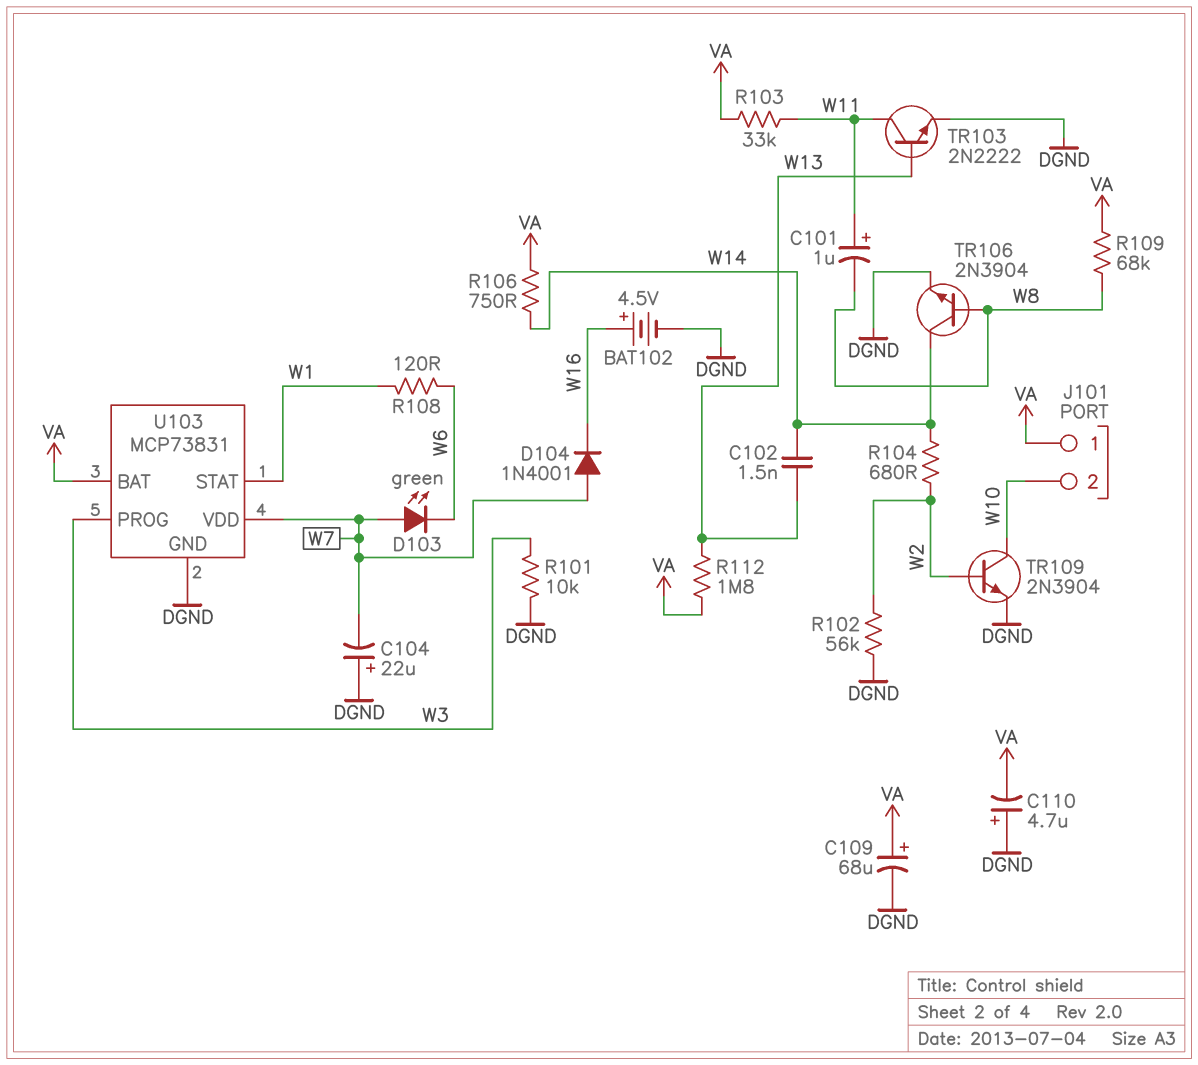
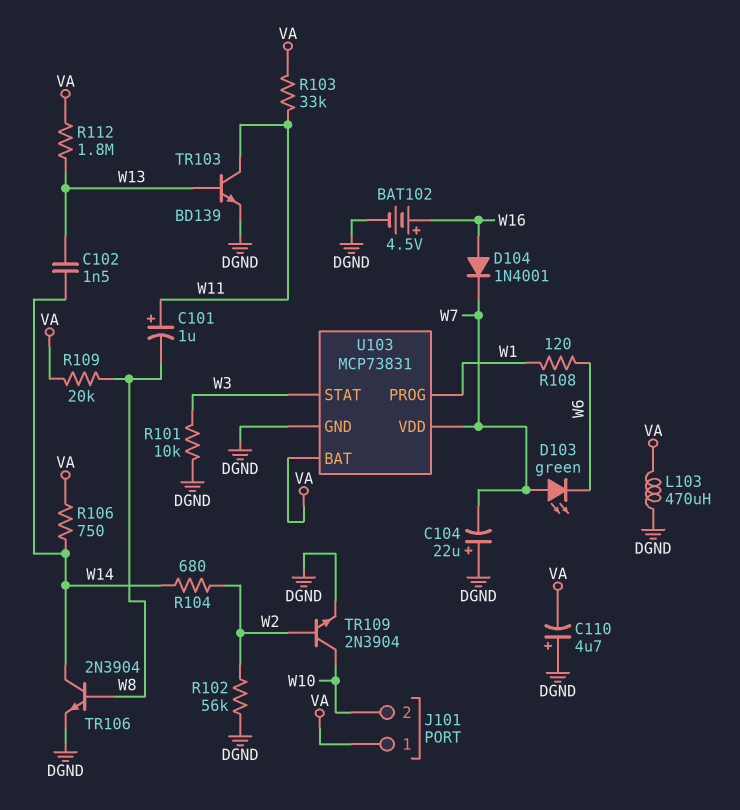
C109: 68uF (plus VA, minus DGND) -> none
D104: diode 1N4001 (A W7, K W16) -> diode 1N4001 (A W16, K W7)
L103: none -> 470uH (DGND, VA)
R109: 68k (VA, W8) -> 20k (VA, W8)
TR103: NPN 2N2222 (B W13, C W11, E DGND) -> NPN BD139 (B W13, C W11, E DGND)
U103 pin PROG: W3 -> W1
U103 pin STAT: W1 -> W3

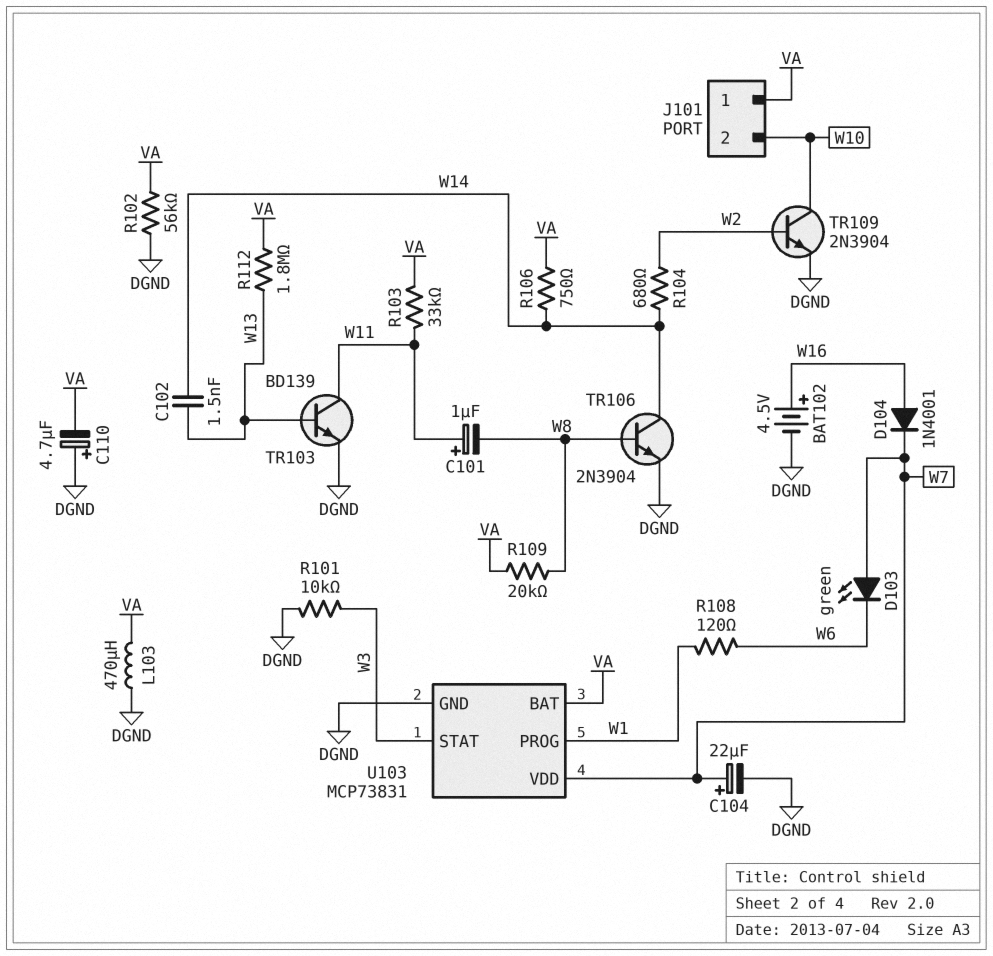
C104: 22uF (plus DGND, minus W7) -> 22uF (plus W7, minus DGND)
R102: 56k (DGND, W2) -> 56k (DGND, VA)

